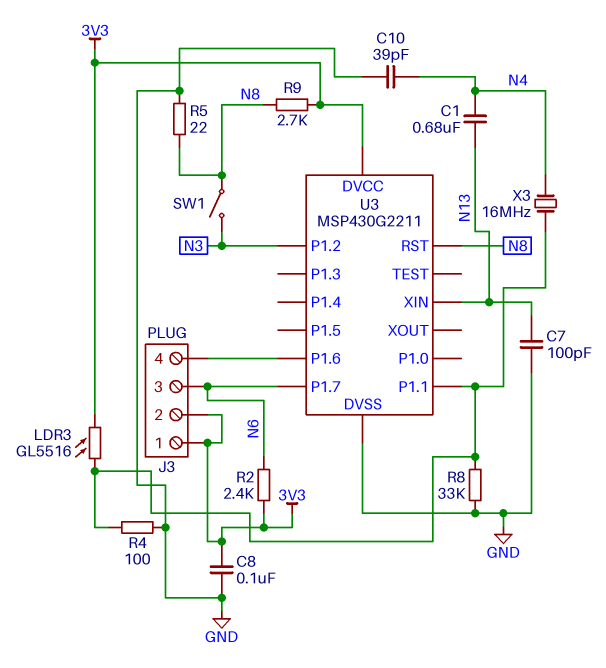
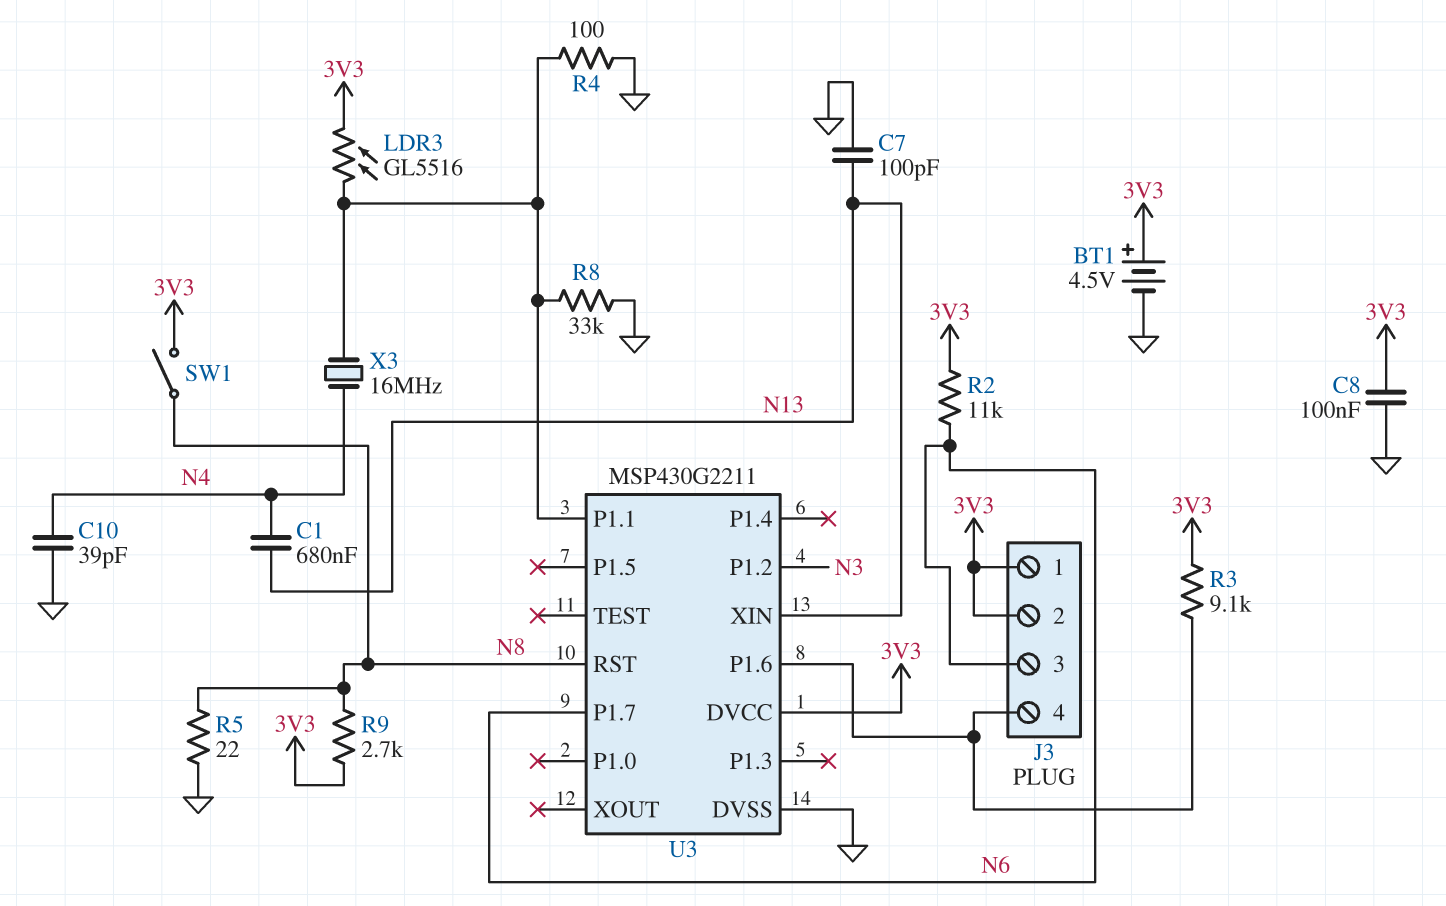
BT1: none -> 4.5V (plus 3V3, minus GND)
R2: 2.4k (3V3, N6) -> 11k (3V3, N6)
R3: none -> 9.1k (3V3, J3/4)
SW1: switch (N3, N8) -> switch (3V3, N8)

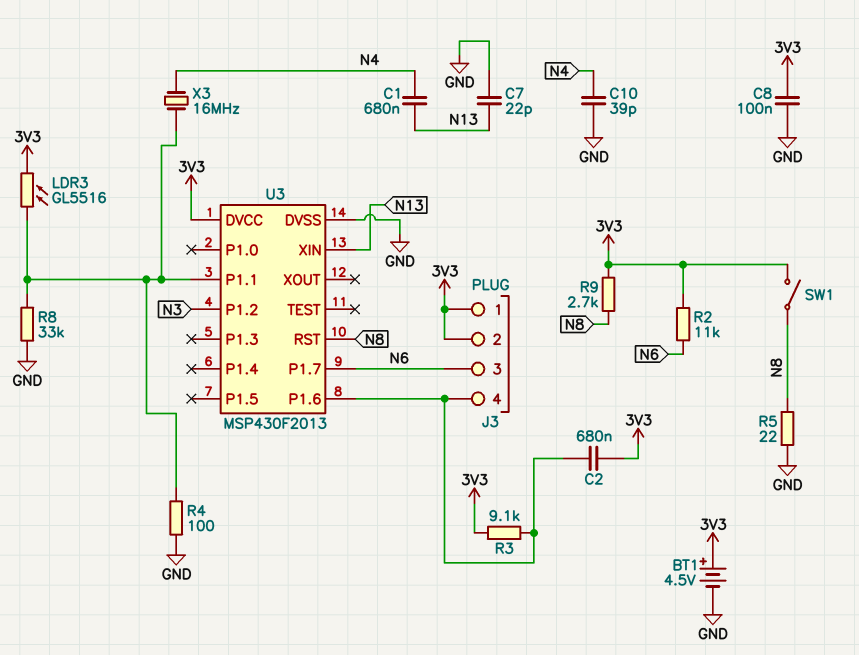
C2: none -> 680nF (3V3, J3/4)
C7: 100pF (GND, N13) -> 22pF (GND, N13)
U3: MSP430G2211 -> MSP430F2013

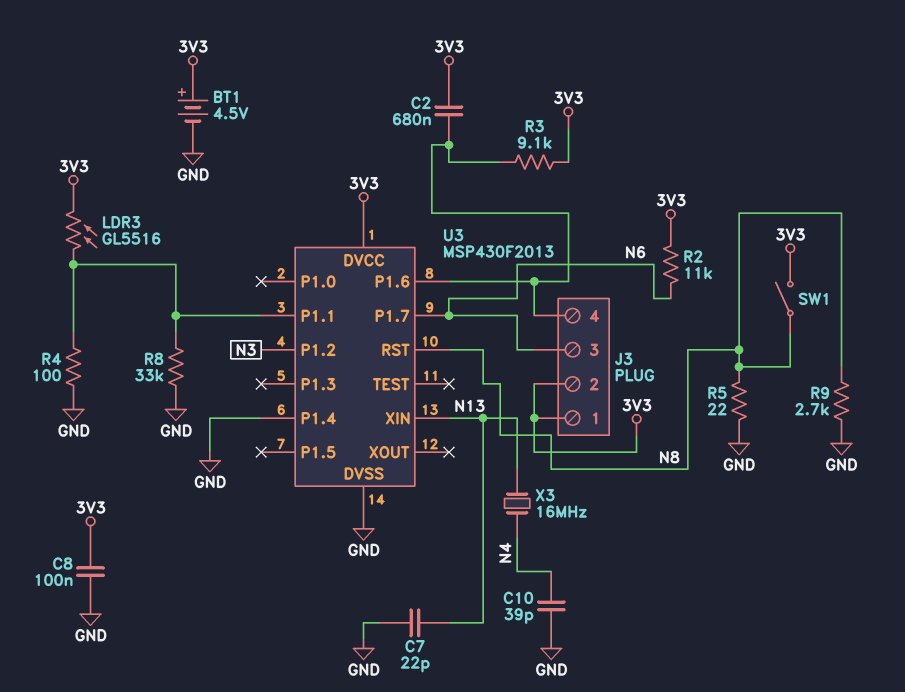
C1: 680nF (N4, N13) -> none
R9: 2.7k (3V3, N8) -> 2.7k (GND, N8)
U3 pin P1.4: none -> GND
X3: 16MHz (N4, U3/P1.1) -> 16MHz (N4, N13)

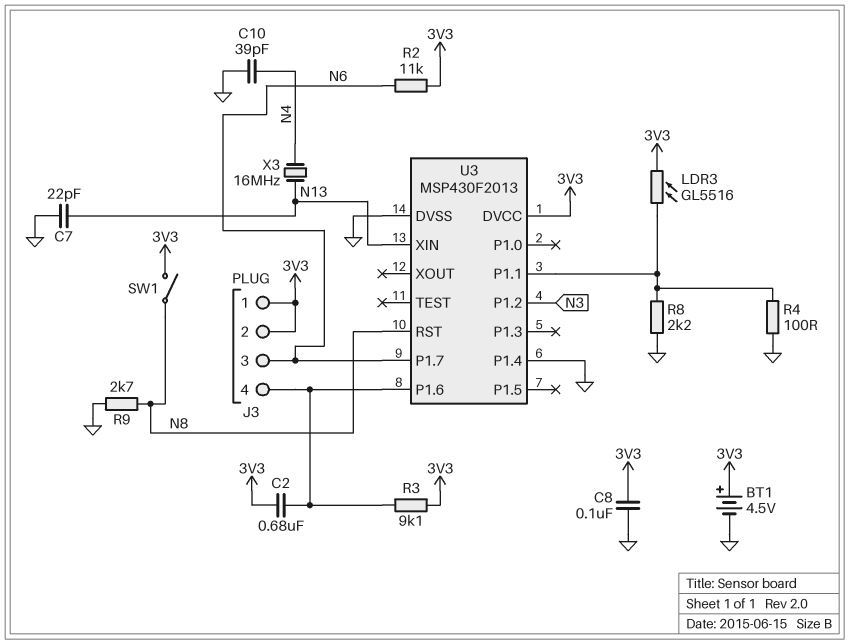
R5: 22 (GND, N8) -> none
R8: 33k (GND, U3/P1.1) -> 2.2k (GND, U3/P1.1)

